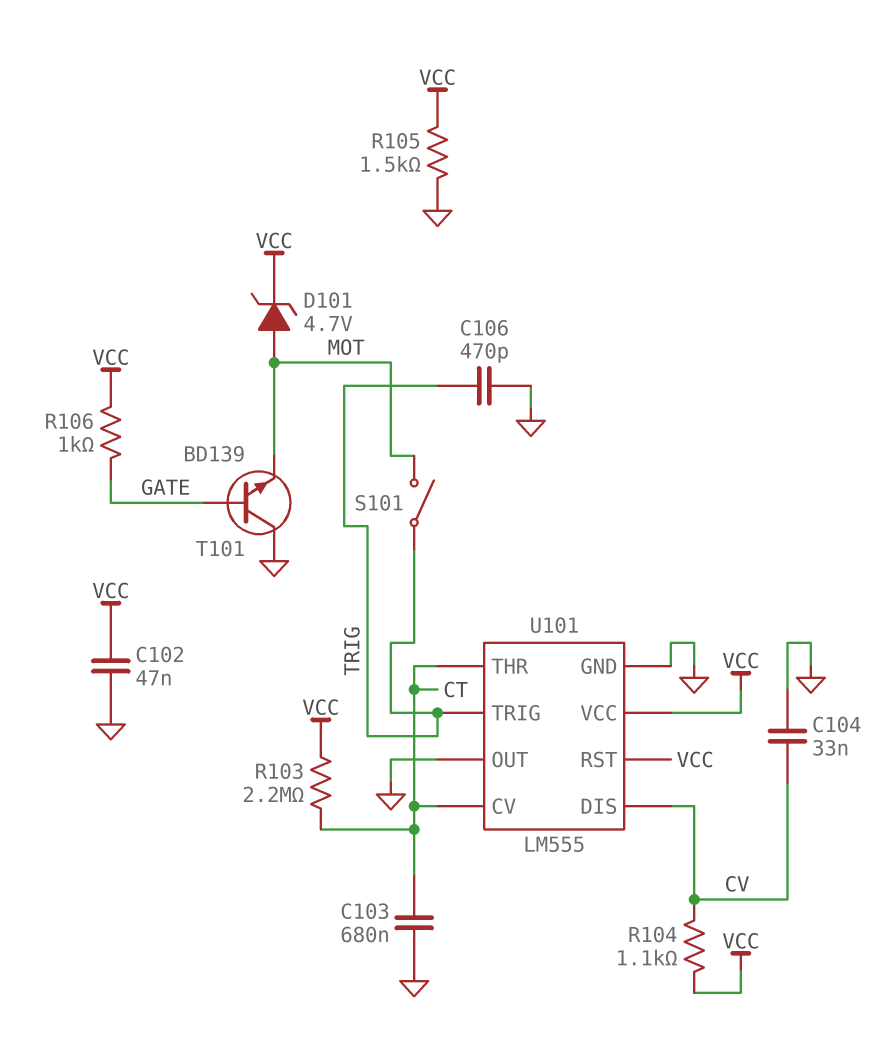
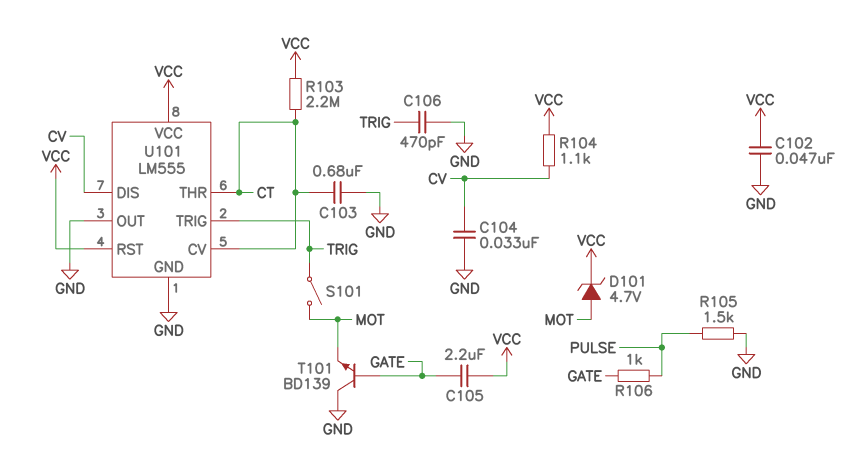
C105: none -> 2.2uF (GATE, VCC)
R105: 1.5k (GND, VCC) -> 1.5k (GND, PULSE)
R106: 1k (GATE, VCC) -> 1k (GATE, PULSE)

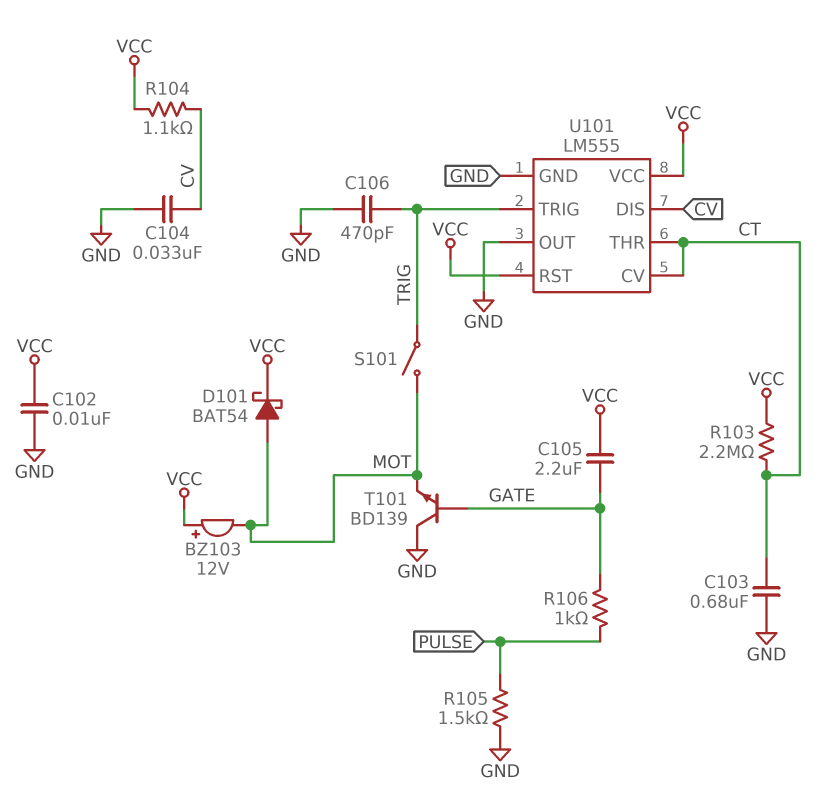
BZ103: none -> buzzer 12V (plus VCC, minus MOT)
C102: 47nF (GND, VCC) -> 10nF (GND, VCC)
D101: zener 4.7V (A MOT, K VCC) -> schottky BAT54 (A MOT, K VCC)

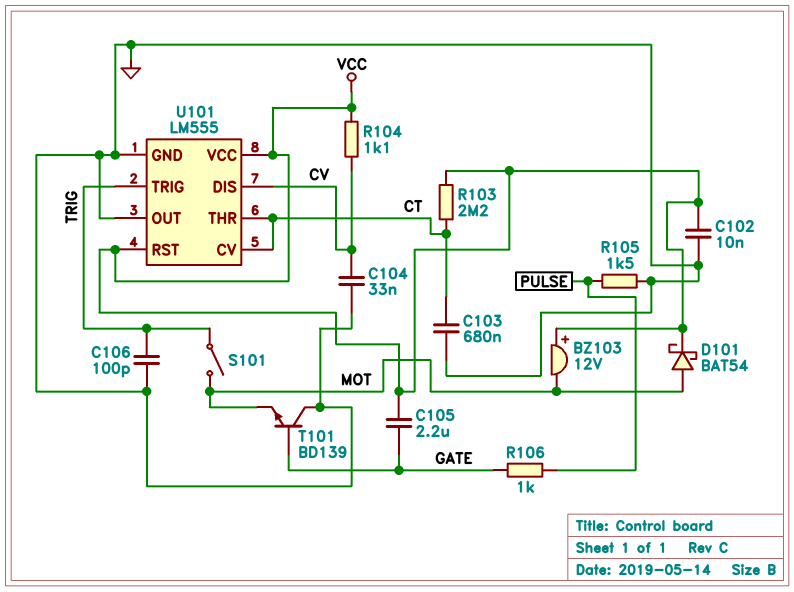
C106: 470pF (GND, TRIG) -> 100pF (GND, TRIG)

